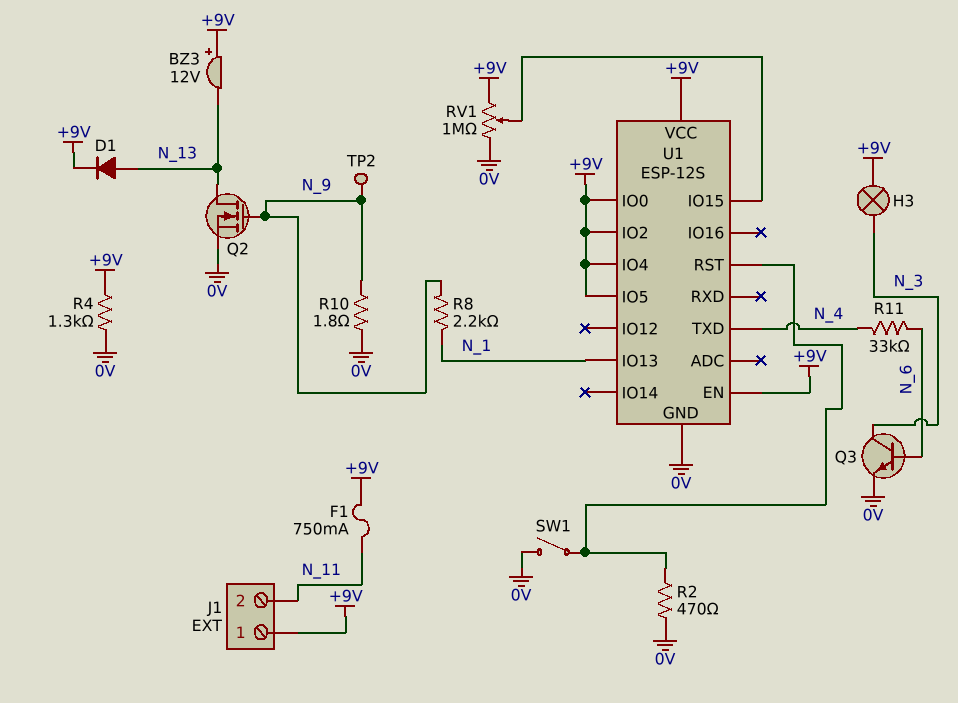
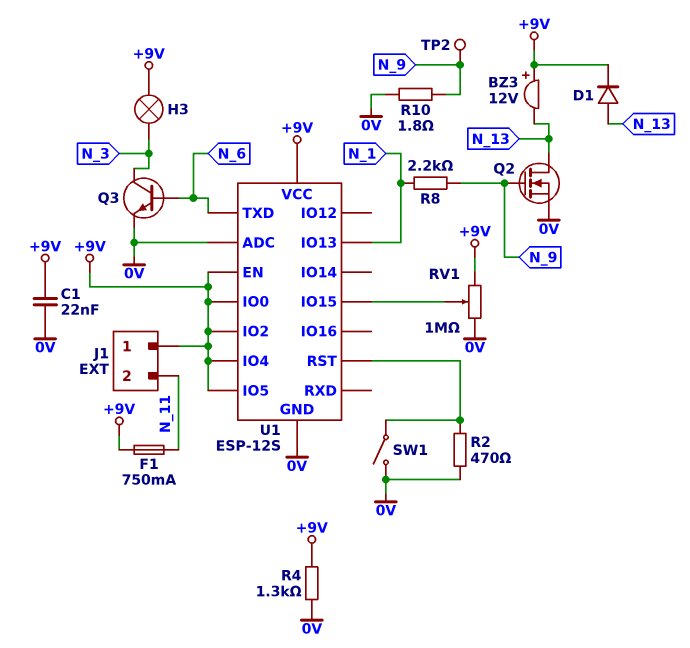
C1: none -> 22nF (+9V, 0V)
R11: 33k (N_4, N_6) -> none
U1 pin ADC: none -> 0V
U1 pin TXD: N_4 -> N_6

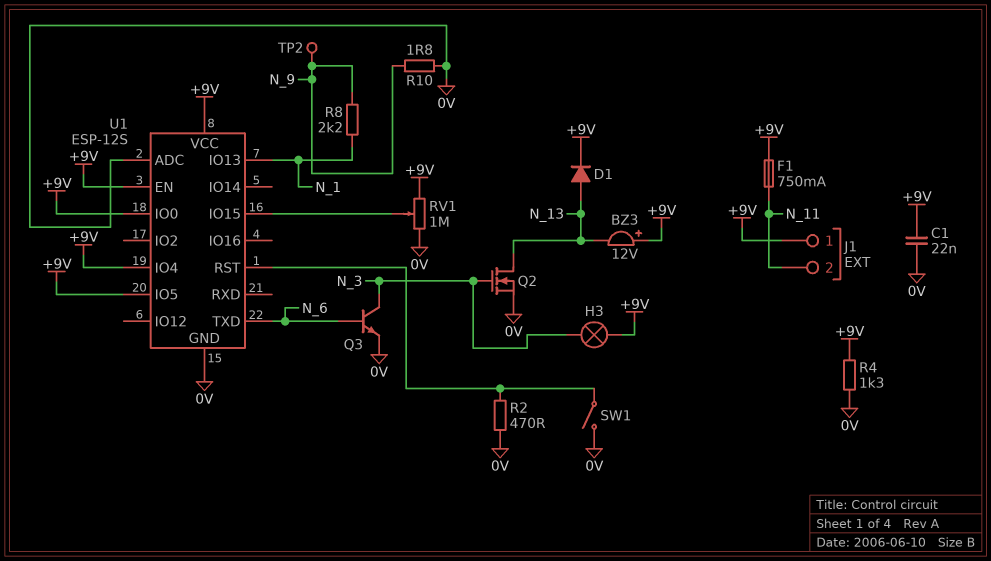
Q2: NMOS (G N_9, D N_13, S 0V) -> NMOS (G N_3, D N_13, S 0V)
U1 pin IO2: +9V -> none

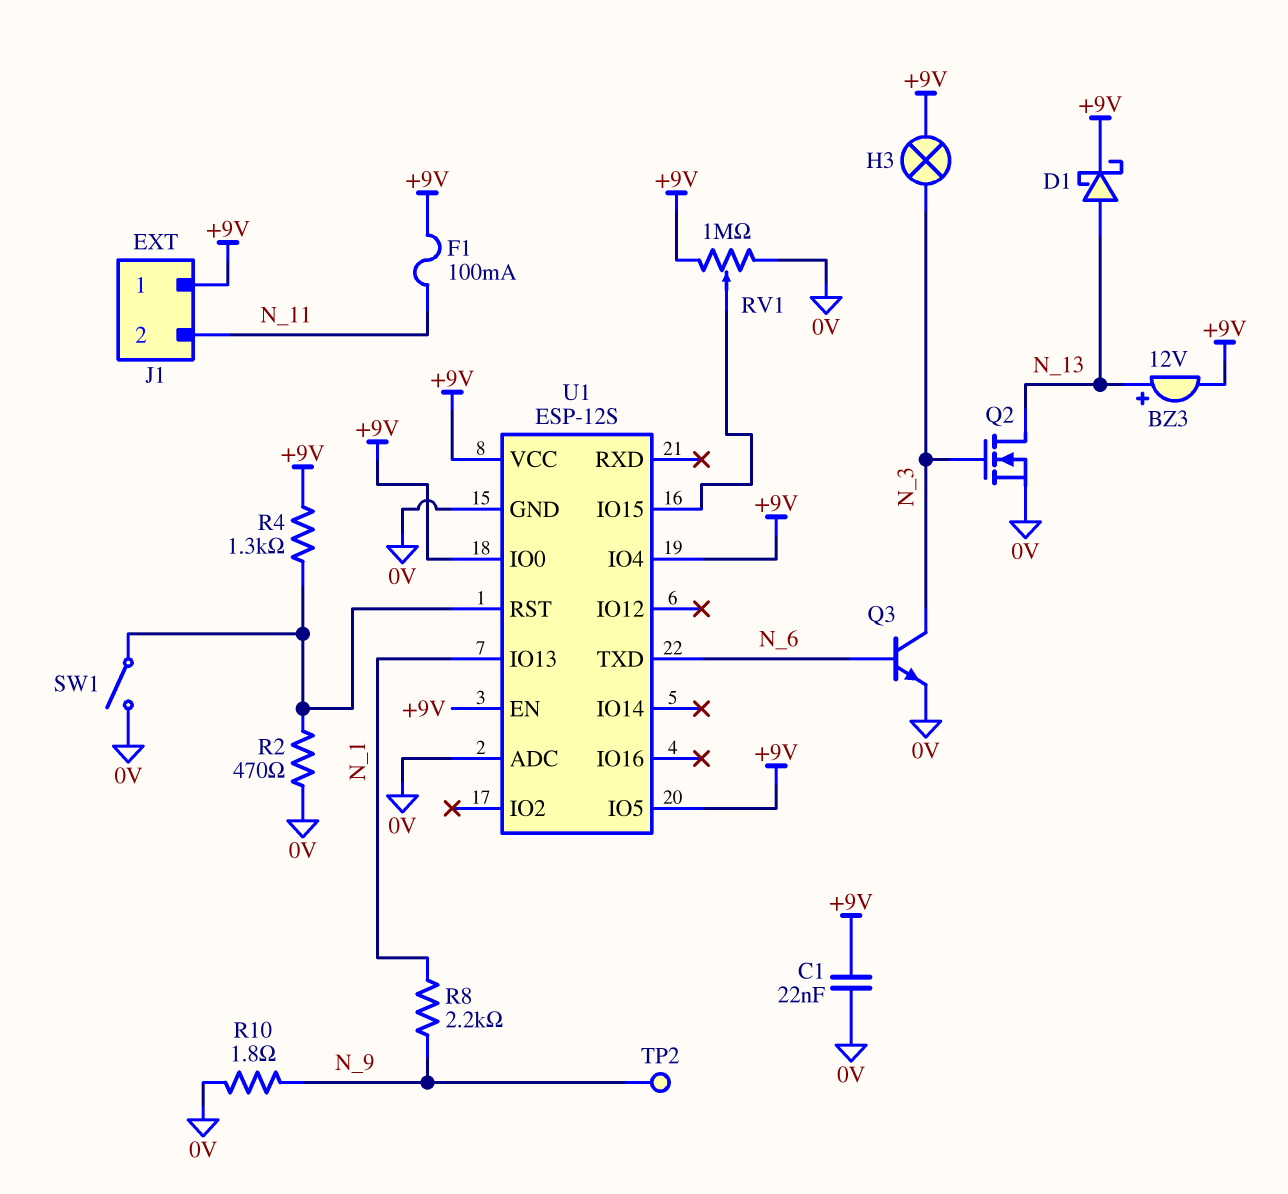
BZ3: buzzer 12V (plus +9V, minus N_13) -> buzzer 12V (plus N_13, minus +9V)
D1: diode (A N_13, K +9V) -> schottky (A N_13, K +9V)
F1: 750mA (+9V, N_11) -> 100mA (+9V, N_11)
R4: 1.3k (+9V, 0V) -> 1.3k (+9V, U1/RST)

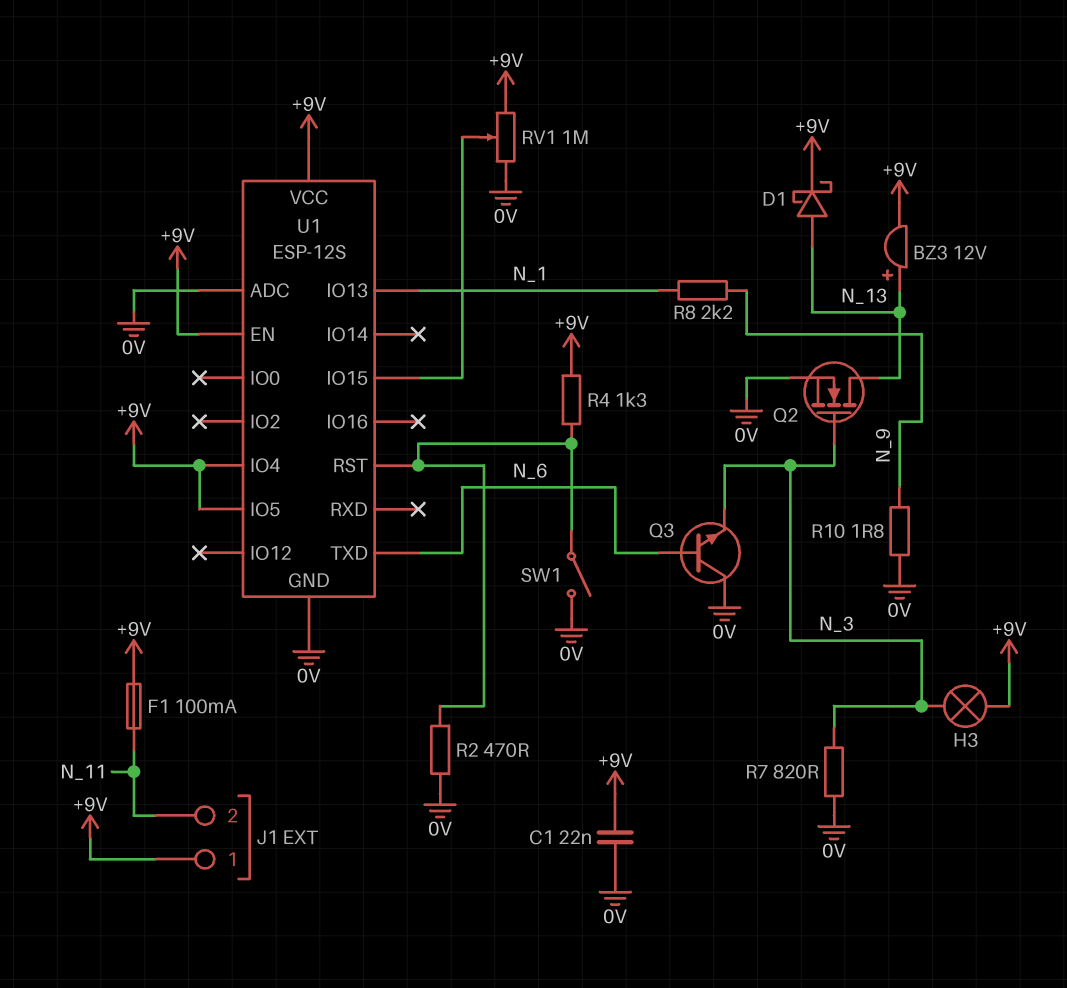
Q3: NPN (B N_6, C N_3, E 0V) -> NPN (B N_6, C 0V, E N_3)
R7: none -> 820 (0V, N_3)
TP2: test point (N_9) -> none
U1 pin IO0: +9V -> none

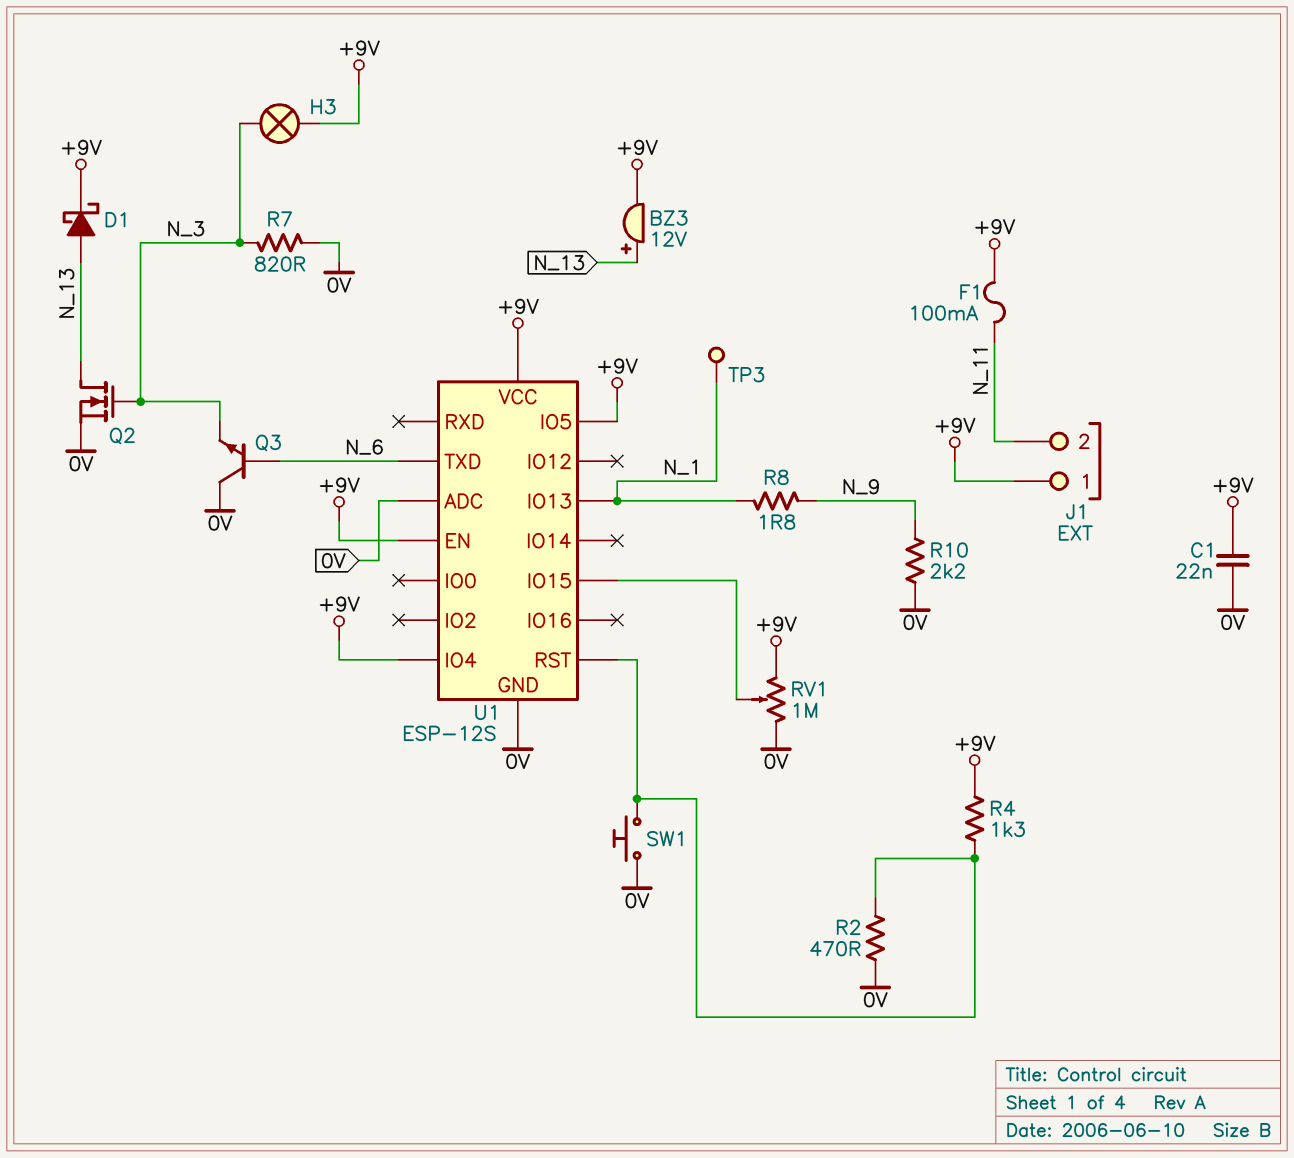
R8: 2.2k (N_1, N_9) -> 1.8 (N_1, N_9)
R10: 1.8 (0V, N_9) -> 2.2k (0V, N_9)
SW1: switch (0V, U1/RST) -> button (0V, U1/RST)
TP3: none -> test point (N_1)

